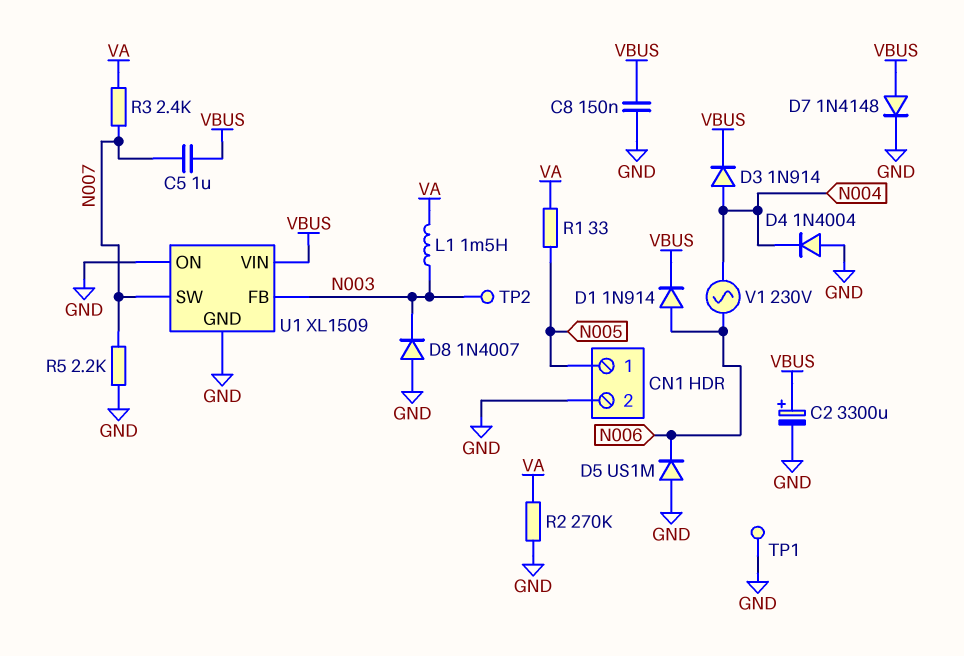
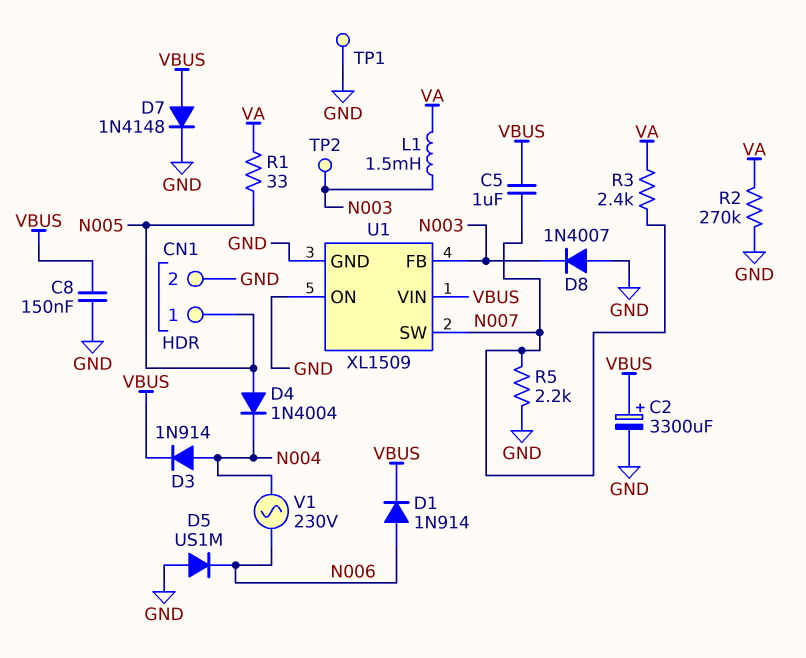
D4: diode 1N4004 (A GND, K N004) -> diode 1N4004 (A N005, K N004)

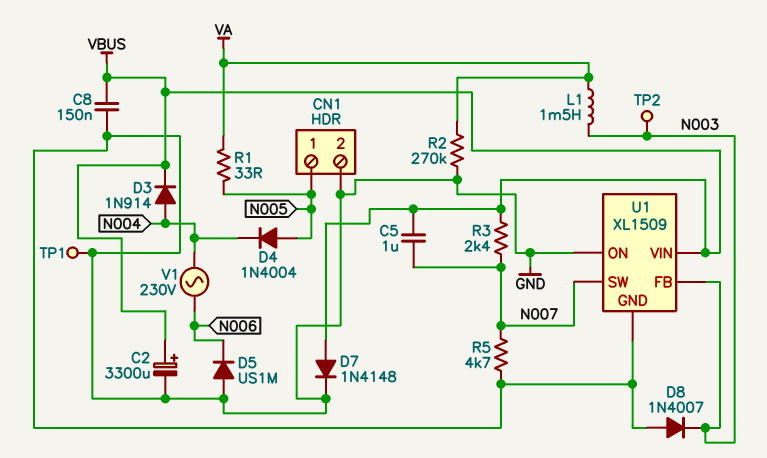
D1: diode 1N914 (A N006, K VBUS) -> none
R3: 2.4k (N007, VA) -> 2.4k (N007, VBUS)
R5: 2.2k (GND, N007) -> 4.7k (GND, N007)

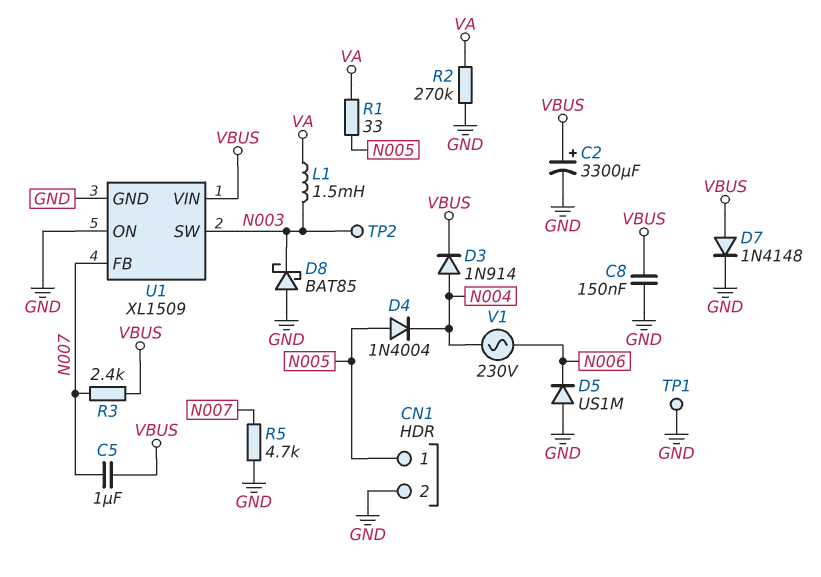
D8: diode 1N4007 (A GND, K N003) -> schottky BAT85 (A GND, K N003)
U1 pin FB: N003 -> N007
U1 pin SW: N007 -> N003

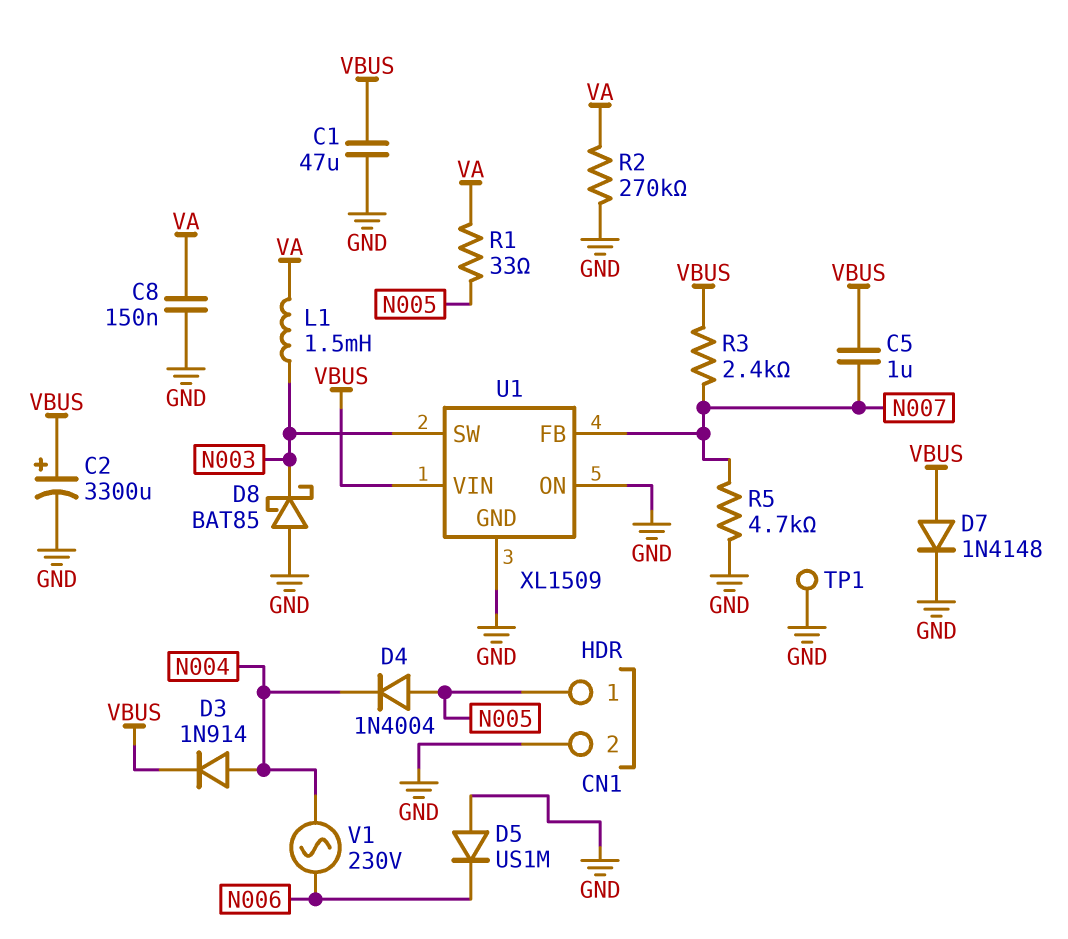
C1: none -> 47uF (GND, VBUS)
C8: 150nF (GND, VBUS) -> 150nF (GND, VA)
TP2: test point (N003) -> none

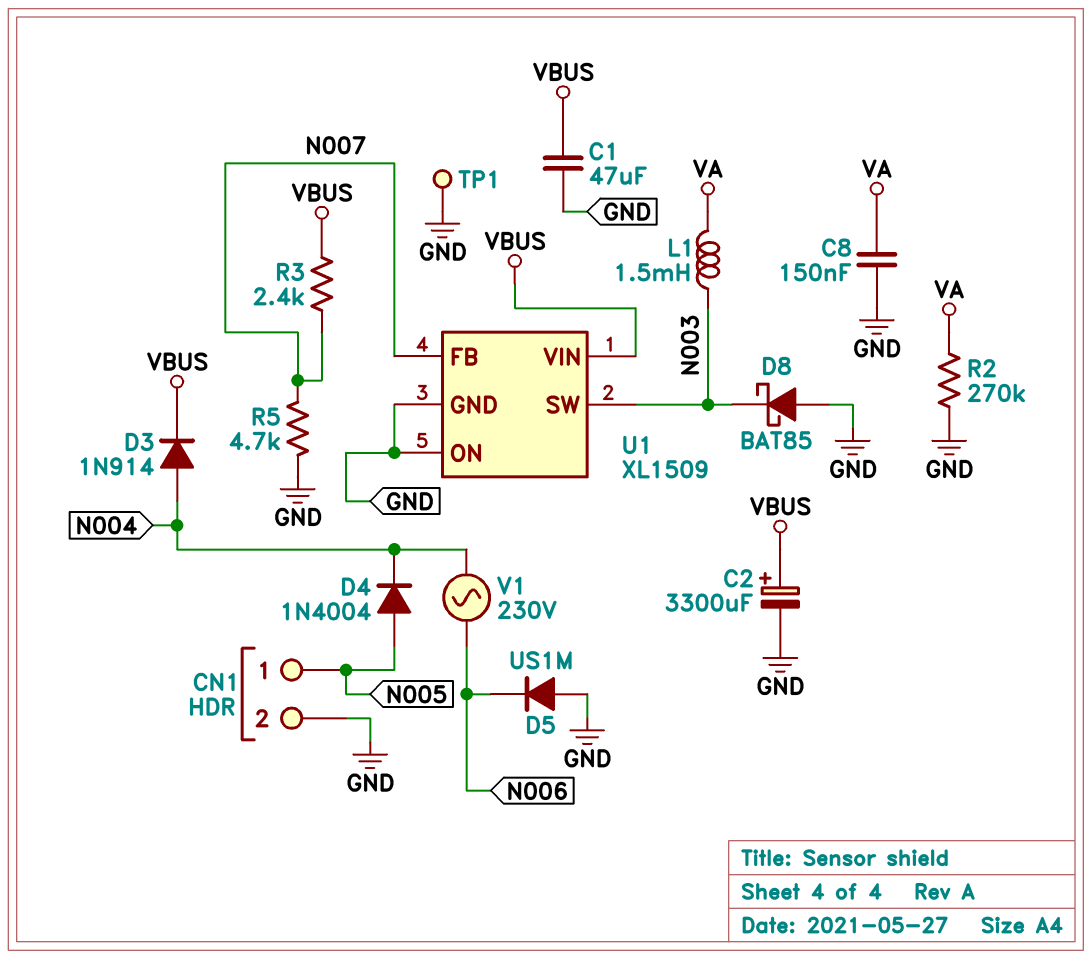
C5: 1uF (N007, VBUS) -> none
D7: diode 1N4148 (A VBUS, K GND) -> none
R1: 33 (N005, VA) -> none

